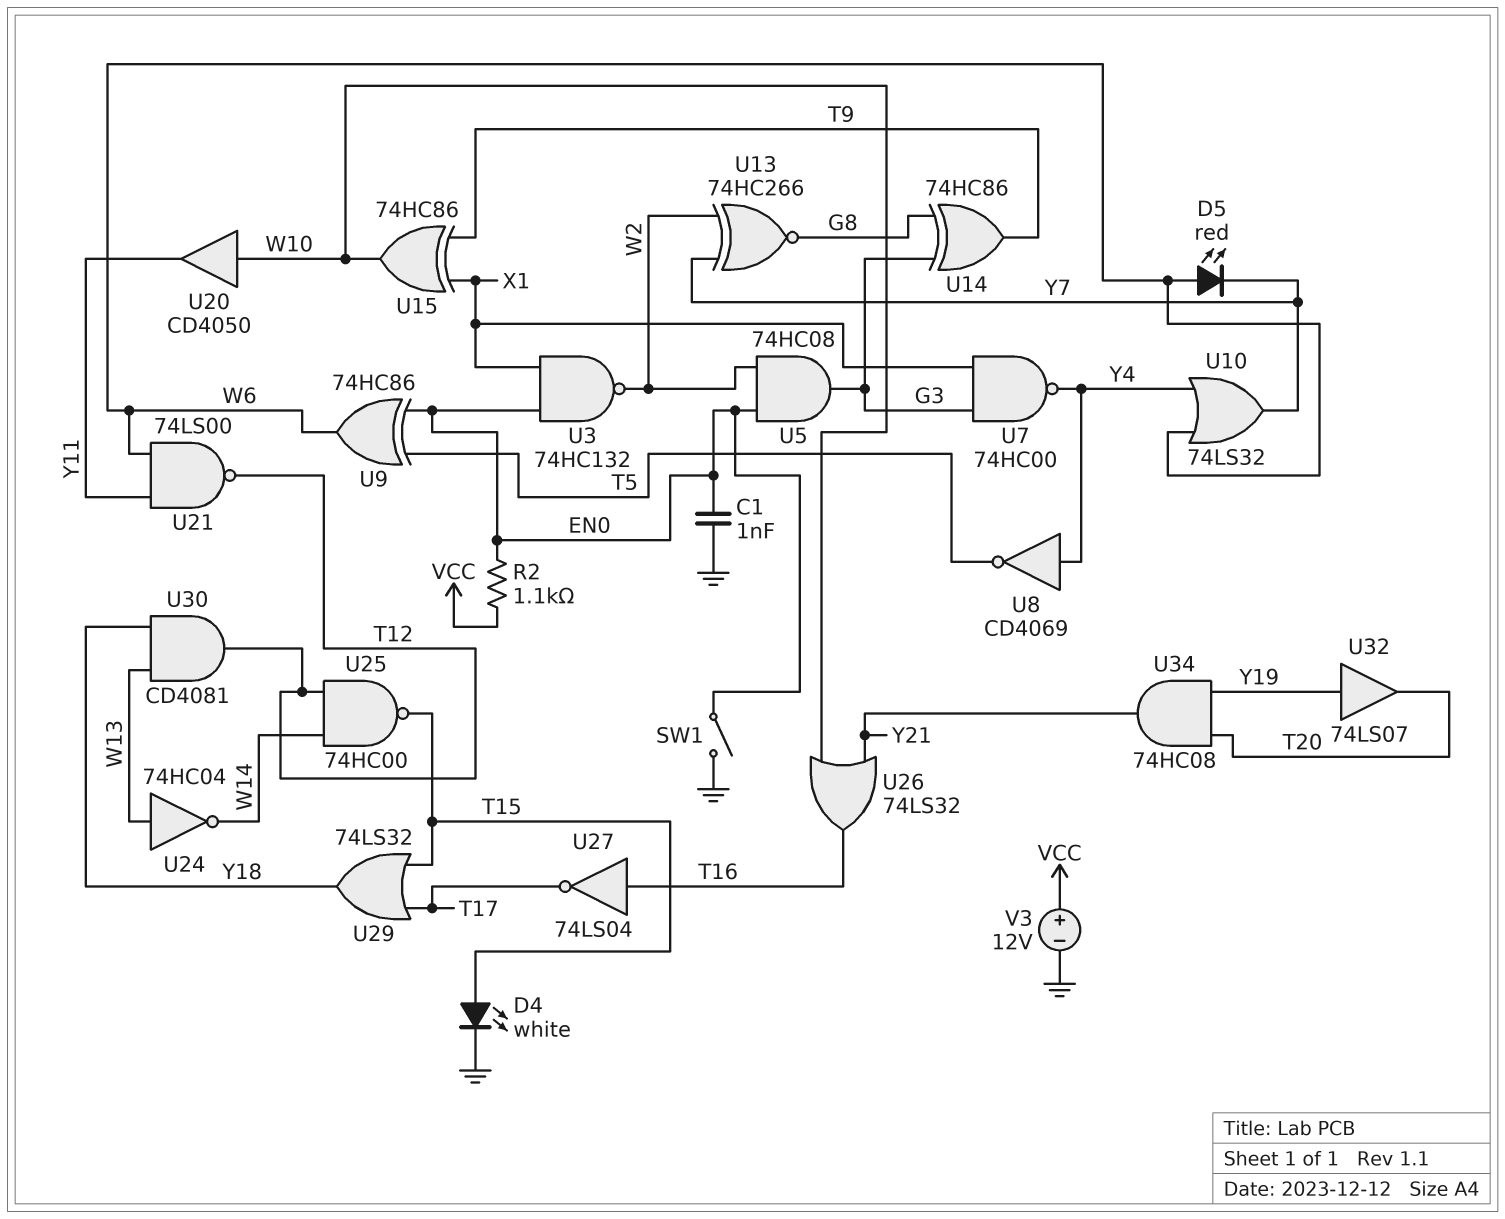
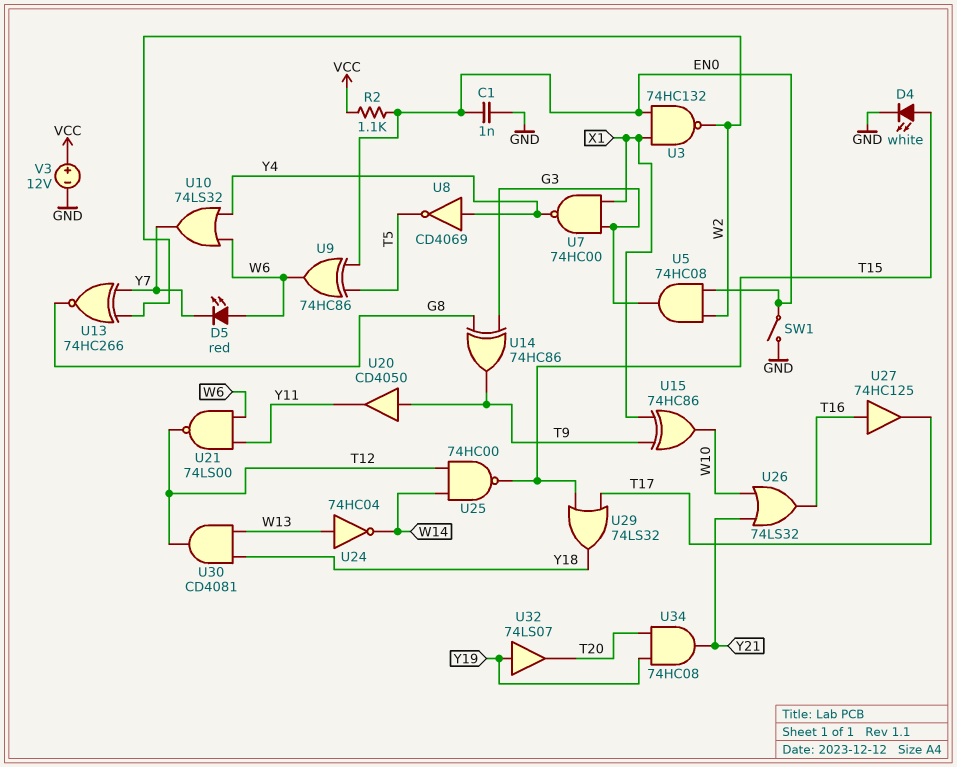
U20: buffer CD4050 (in W10, out Y11) -> buffer CD4050 (in T9, out Y11)
U27: NOT 74LS04 (in T16, out T17) -> buffer 74HC125 (in T16, out T17)

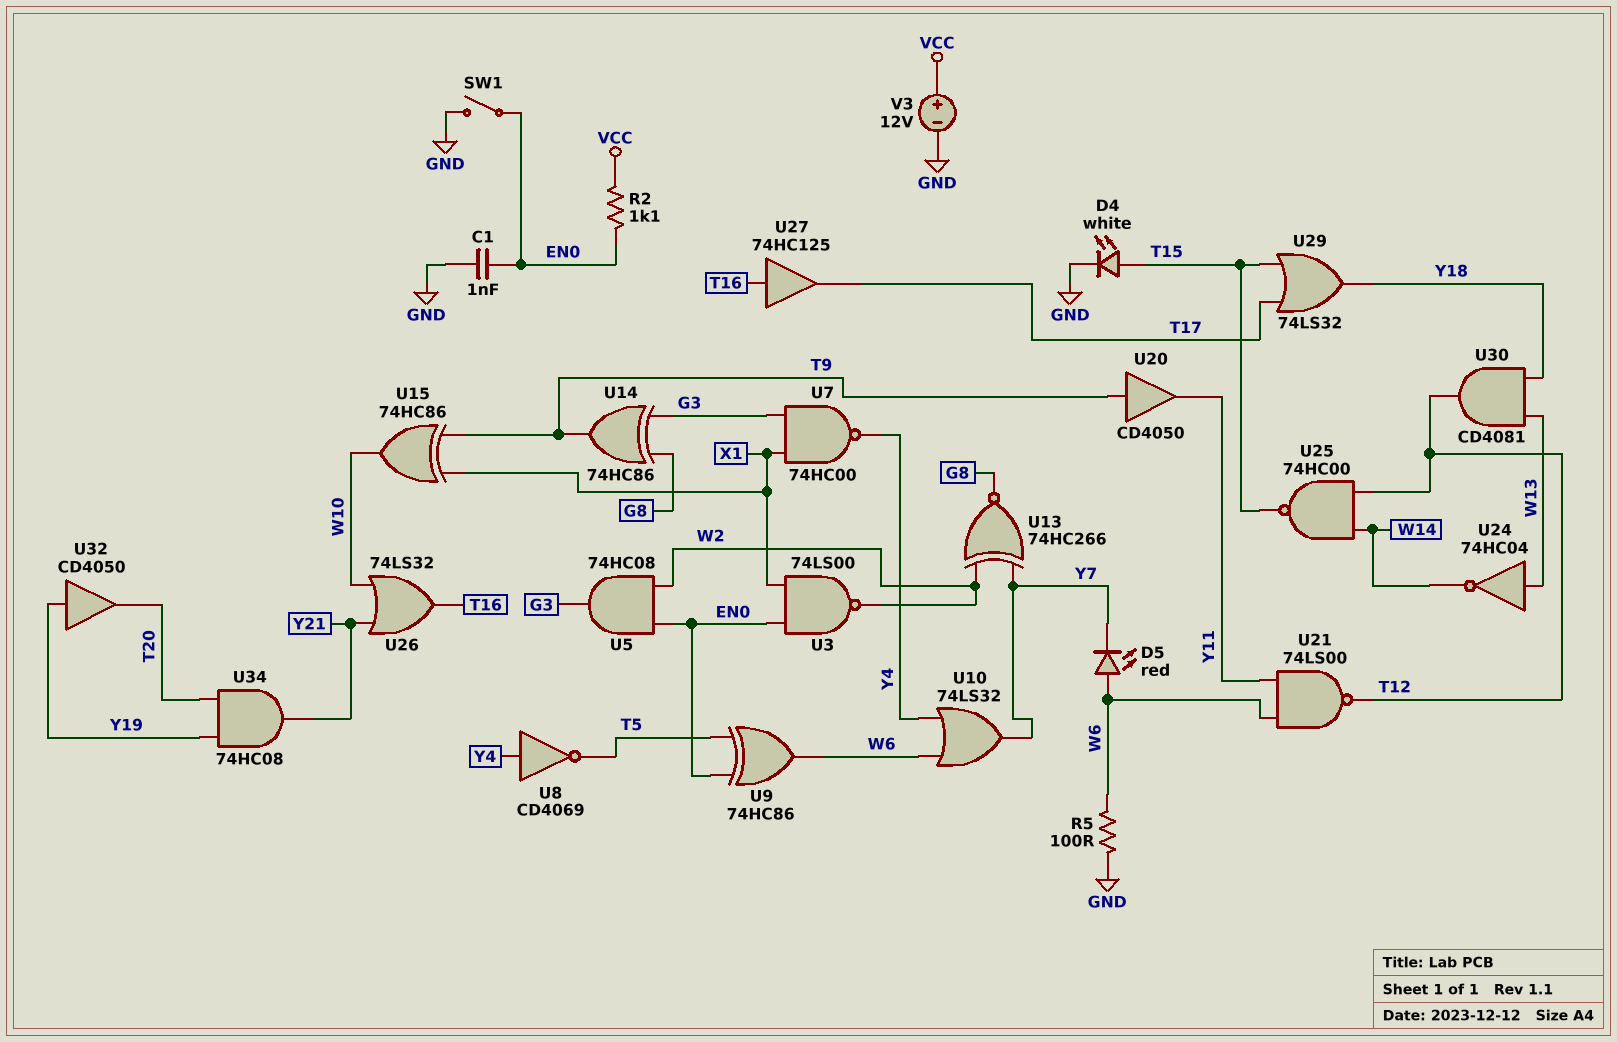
R5: none -> 100 (GND, W6)
U3: NAND 74HC132 (in EN0, in X1, out W2) -> NAND 74LS00 (in EN0, in X1, out W2)
U32: buffer 74LS07 (in Y19, out T20) -> buffer CD4050 (in Y19, out T20)

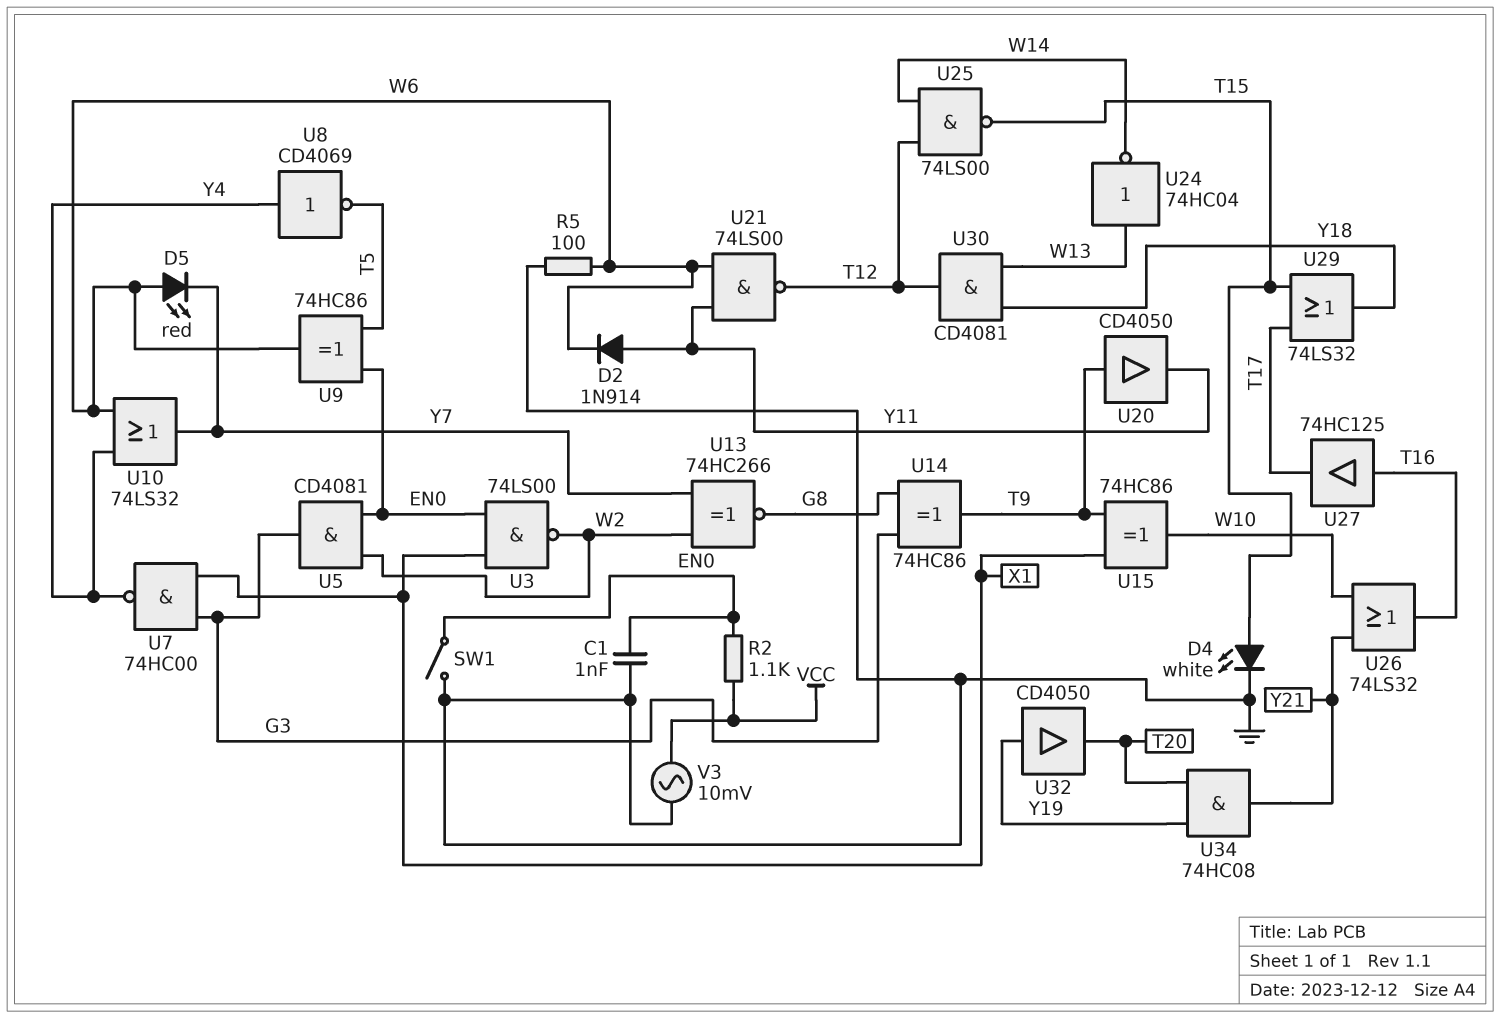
D2: none -> diode 1N914 (A Y11, K W6)
U5: AND 74HC08 (in EN0, in W2, out G3) -> AND CD4081 (in EN0, in W2, out G3)
U25: NAND 74HC00 (in T12, in W14, out T15) -> NAND 74LS00 (in T12, in W14, out T15)
V3: 12V (plus VCC, minus GND) -> AC 10mV (GND, VCC)

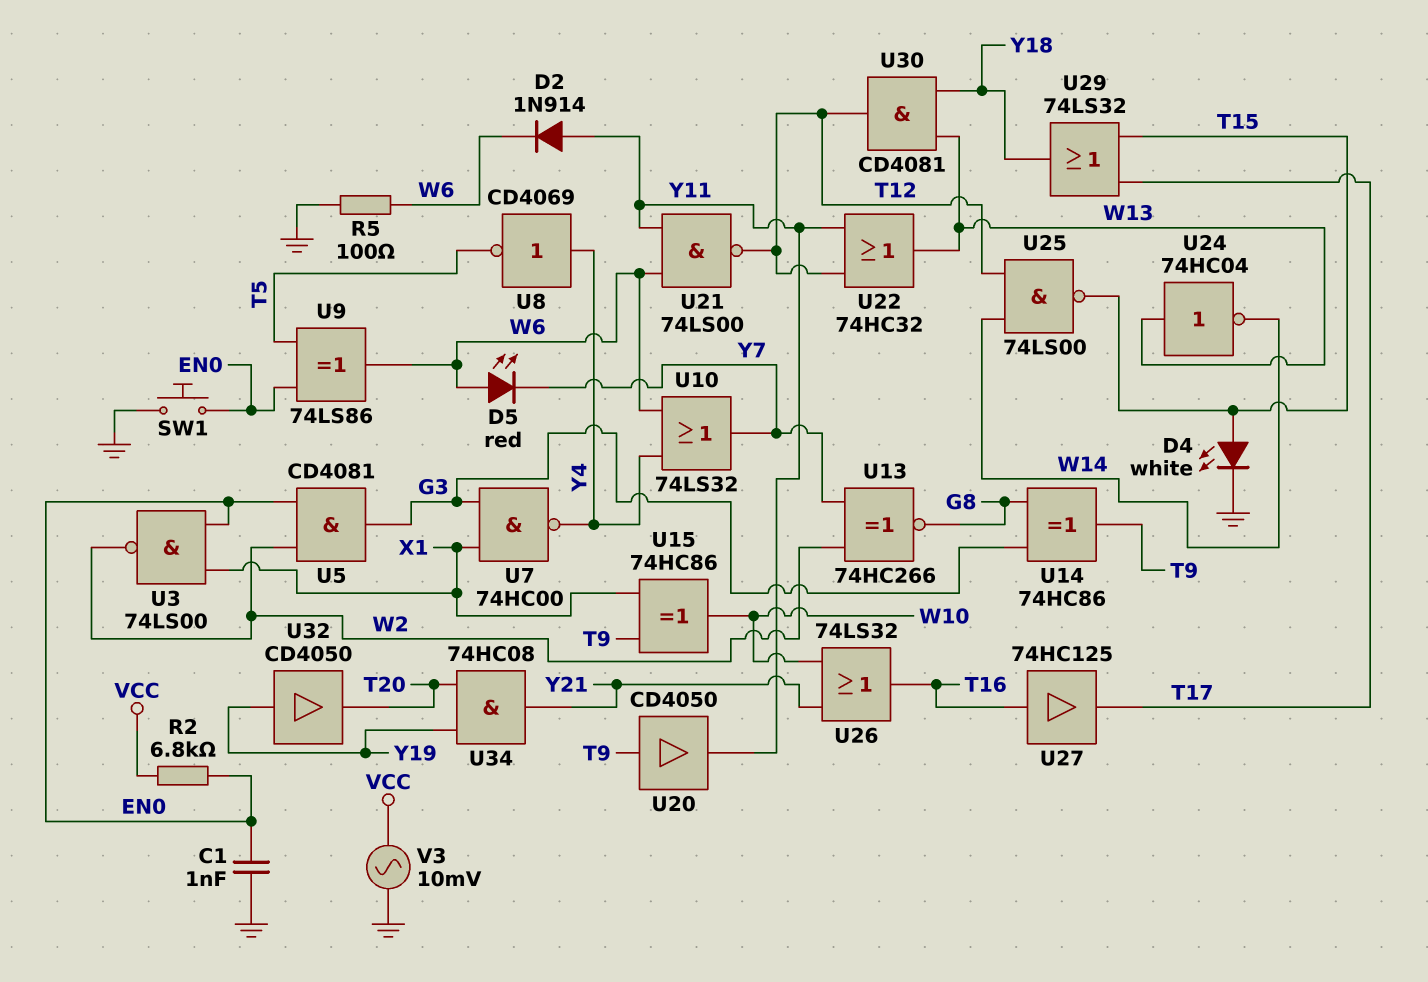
R2: 1.1k (EN0, VCC) -> 6.8k (EN0, VCC)
SW1: switch (EN0, GND) -> button (EN0, GND)
U9: XOR 74HC86 (in EN0, in T5, out W6) -> XOR 74LS86 (in EN0, in T5, out W6)
U22: none -> OR 74HC32 (in T12, in Y11, out W13)

